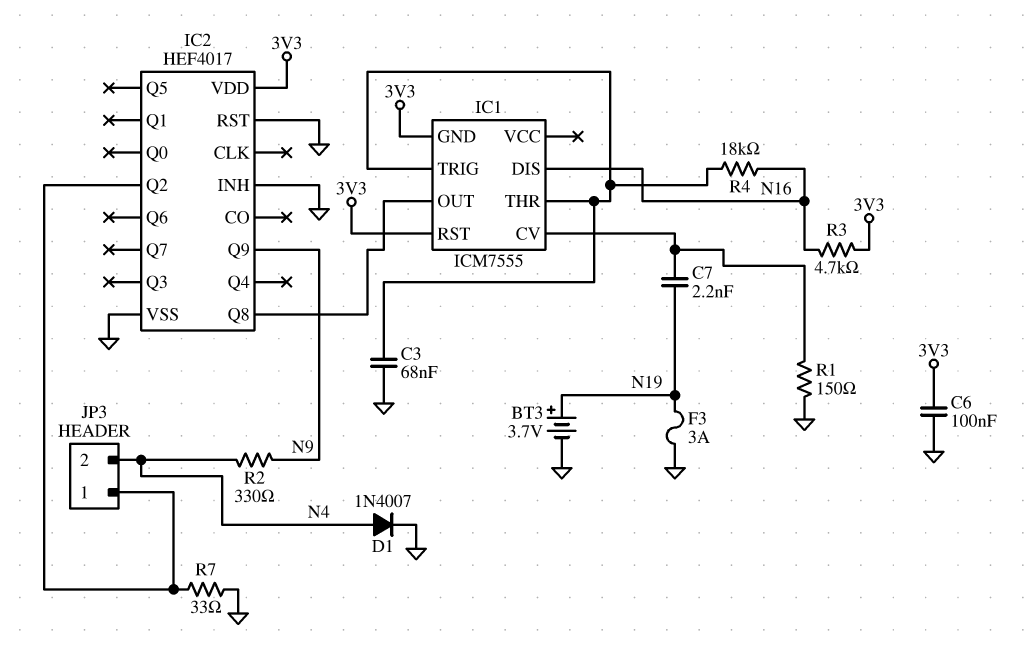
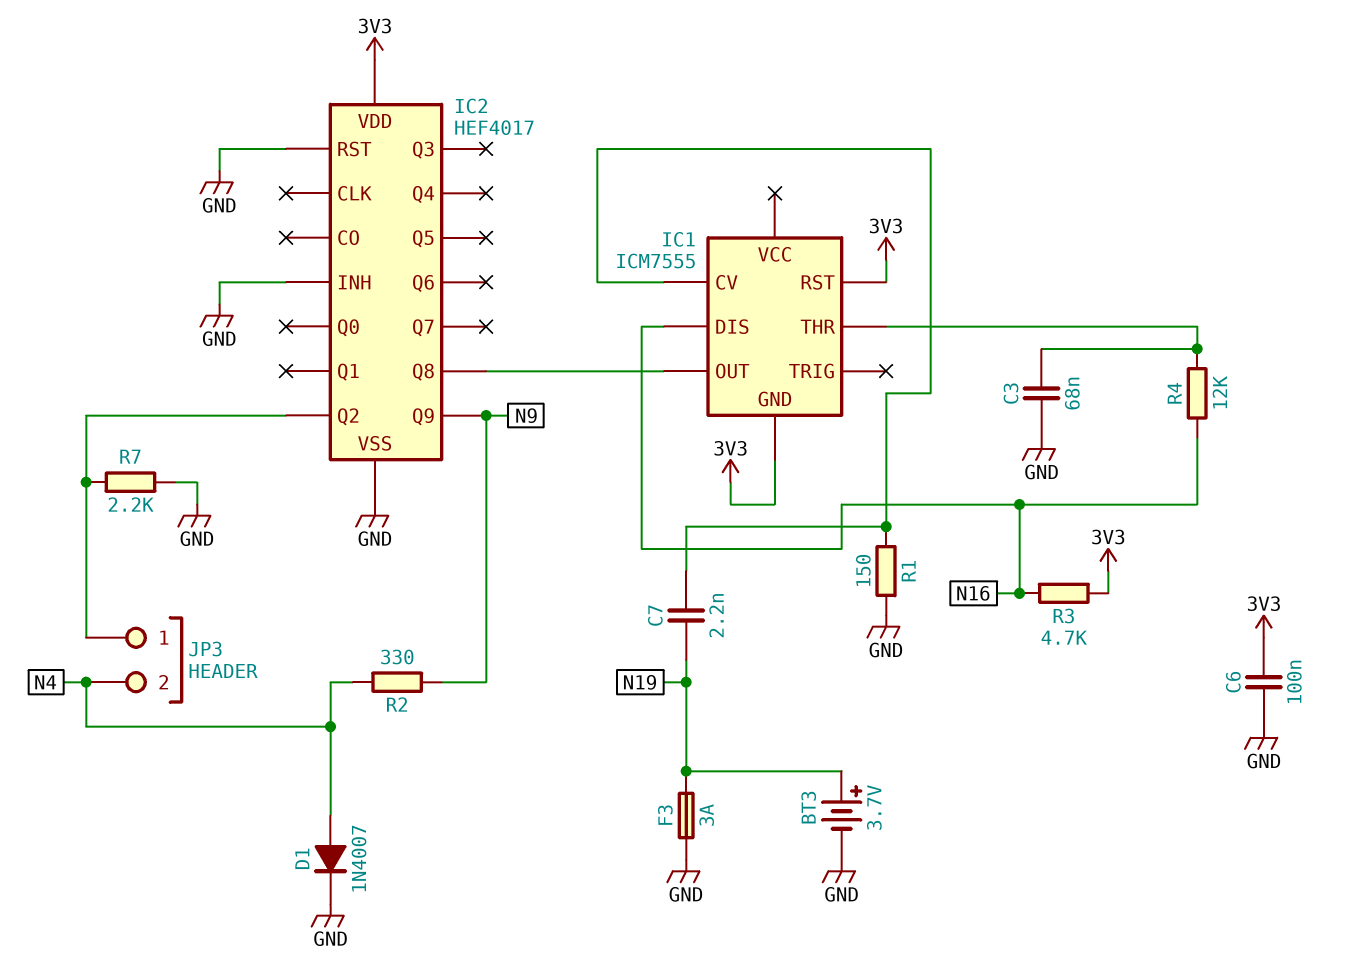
IC1 pin TRIG: IC1/THR -> none
R4: 18k (IC1/THR, N16) -> 12k (IC1/THR, N16)
R7: 33 (GND, IC2/Q2) -> 2.2k (GND, IC2/Q2)

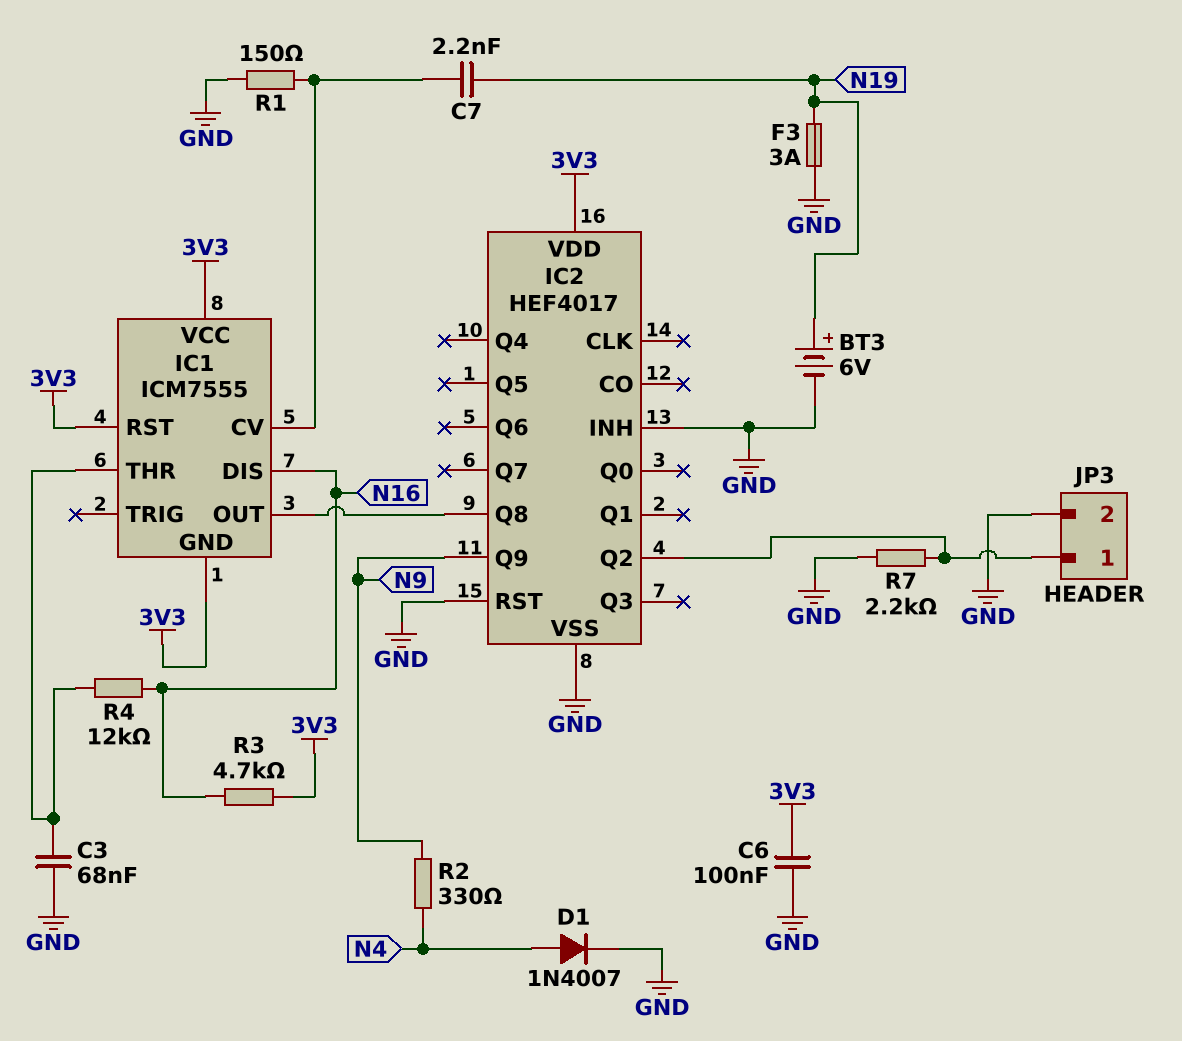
BT3: 3.7V (plus N19, minus GND) -> 6V (plus N19, minus GND)
IC1 pin VCC: none -> 3V3
JP3 pin 2: N4 -> GND

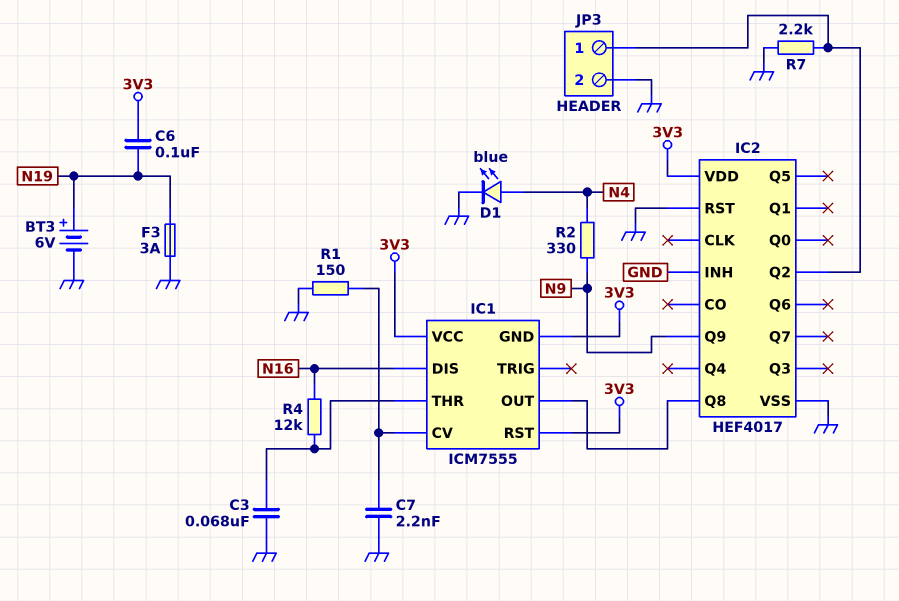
C6: 100nF (3V3, GND) -> 100nF (3V3, N19)
C7: 2.2nF (IC1/CV, N19) -> 2.2nF (GND, IC1/CV)
D1: diode 1N4007 (A N4, K GND) -> LED blue (A N4, K GND)
R3: 4.7k (3V3, N16) -> none

